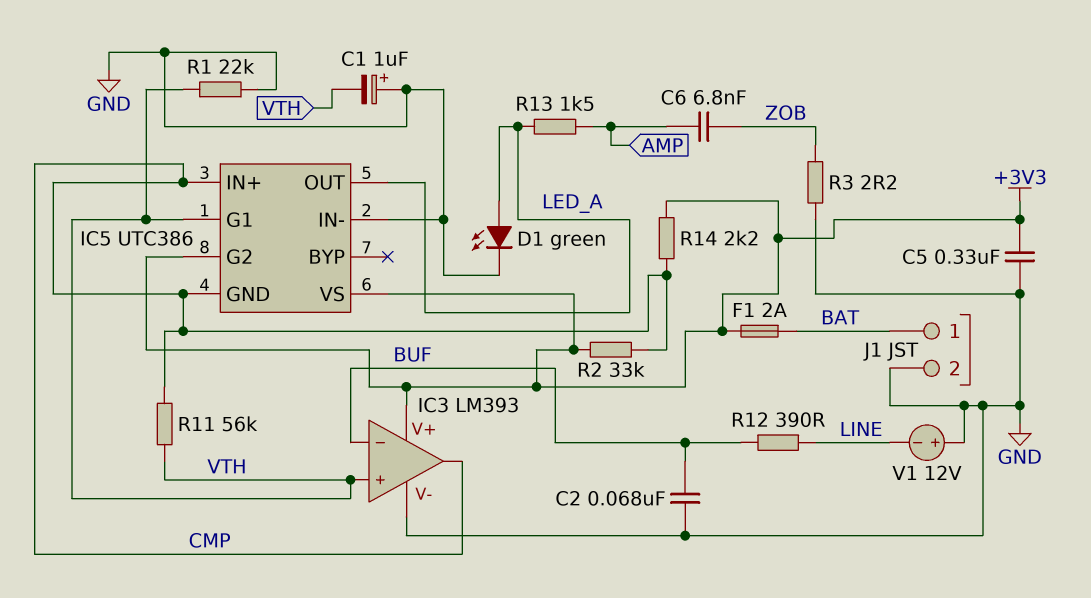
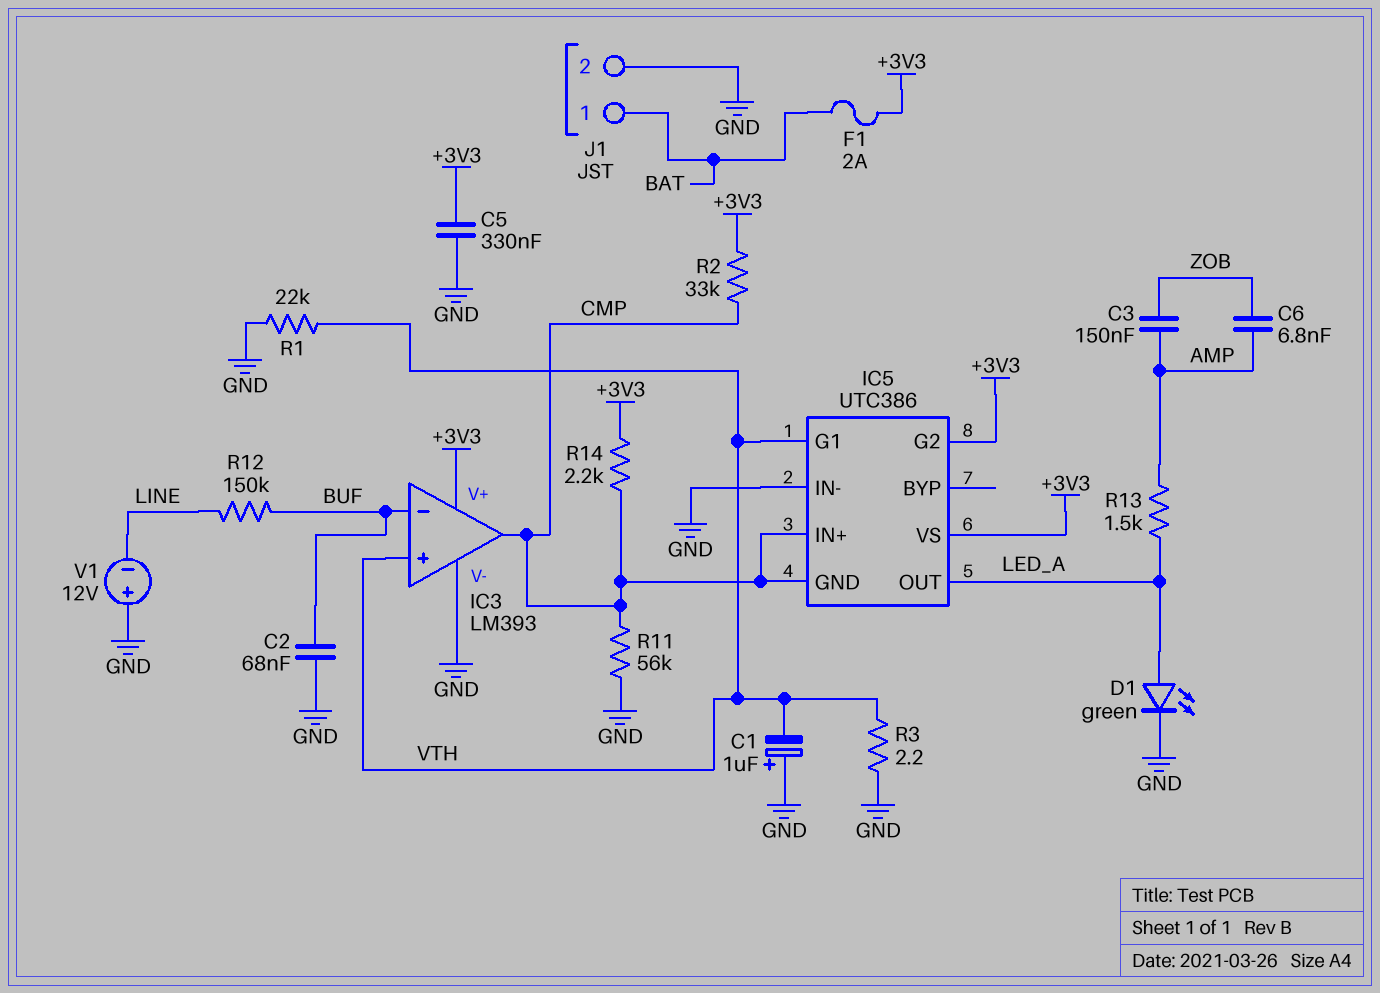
C3: none -> 150nF (AMP, ZOB)
R3: 2.2 (GND, ZOB) -> 2.2 (GND, VTH)
R11: 56k (CMP, VTH) -> 56k (CMP, GND)
R12: 390 (BUF, LINE) -> 150k (BUF, LINE)

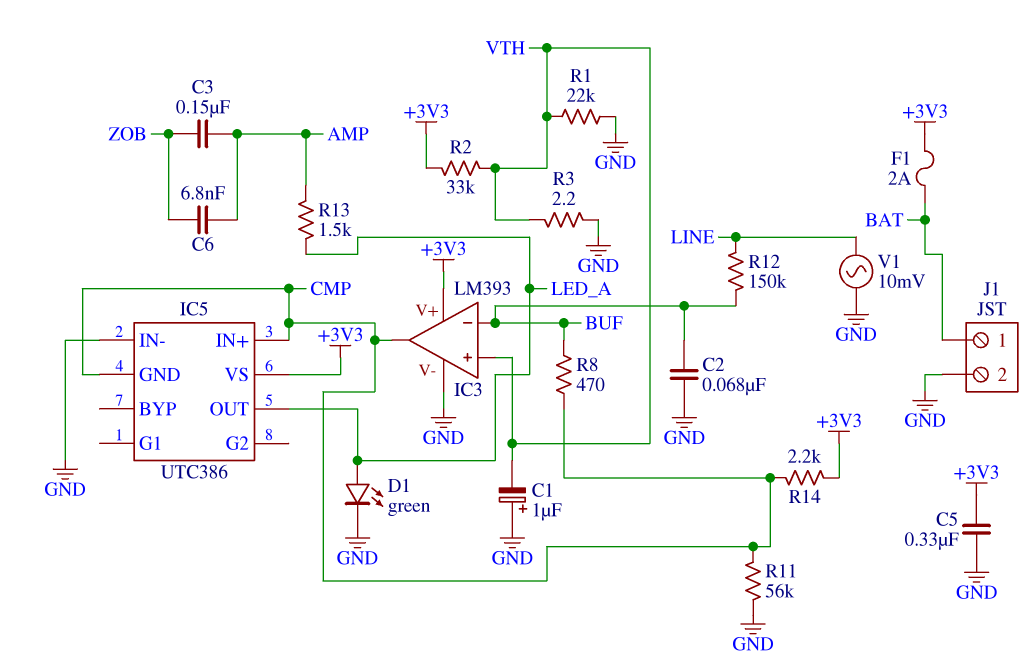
IC5 pin G1: VTH -> none
IC5 pin G2: +3V3 -> none
R2: 33k (+3V3, CMP) -> 33k (+3V3, VTH)
R8: none -> 470 (BUF, CMP)
V1: 12V (plus GND, minus LINE) -> AC 10mV (GND, LINE)

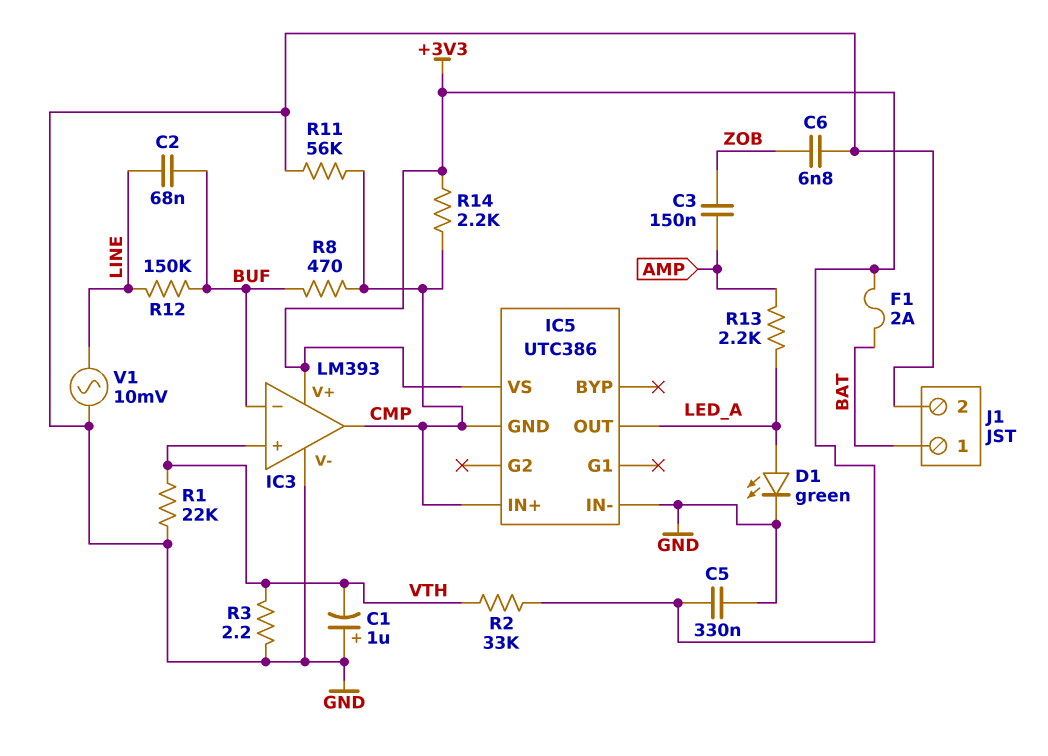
C2: 68nF (BUF, GND) -> 68nF (BUF, LINE)
C6: 6.8nF (AMP, ZOB) -> 6.8nF (GND, ZOB)
R13: 1.5k (AMP, LED_A) -> 2.2k (AMP, LED_A)

